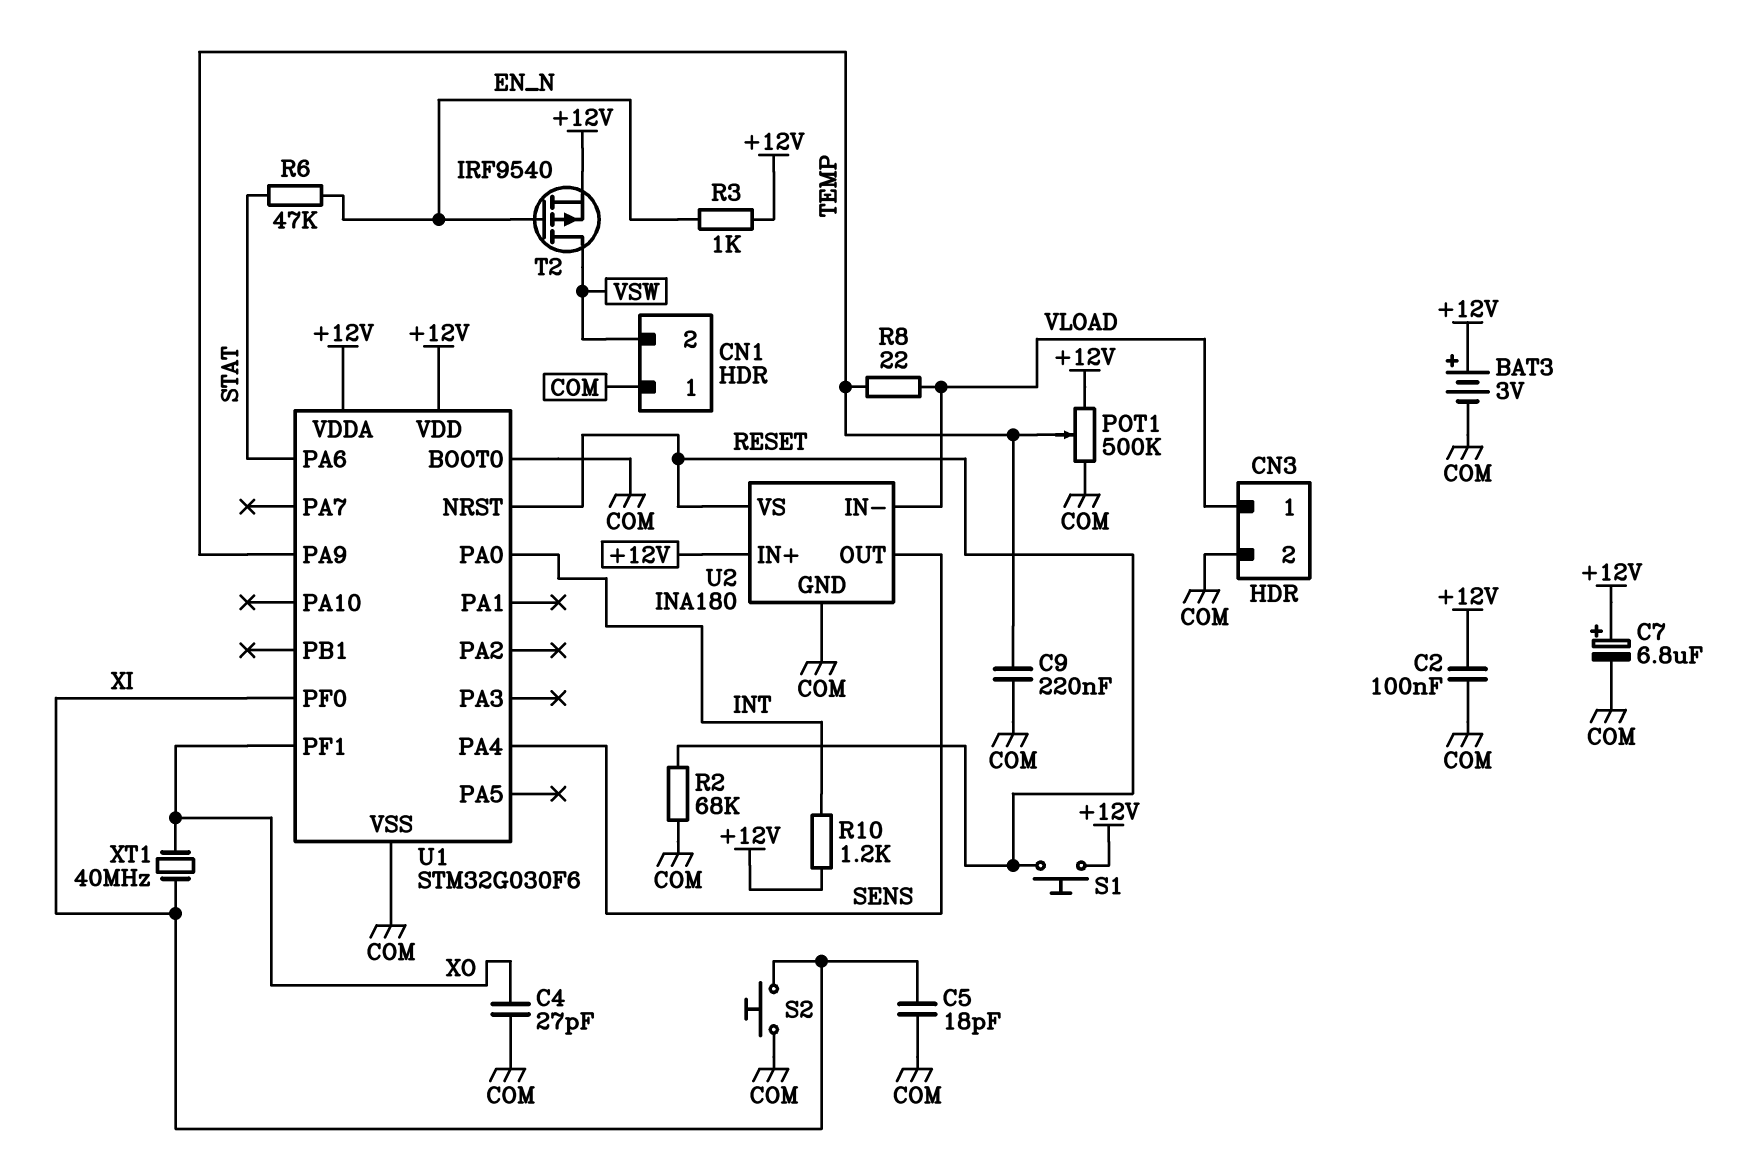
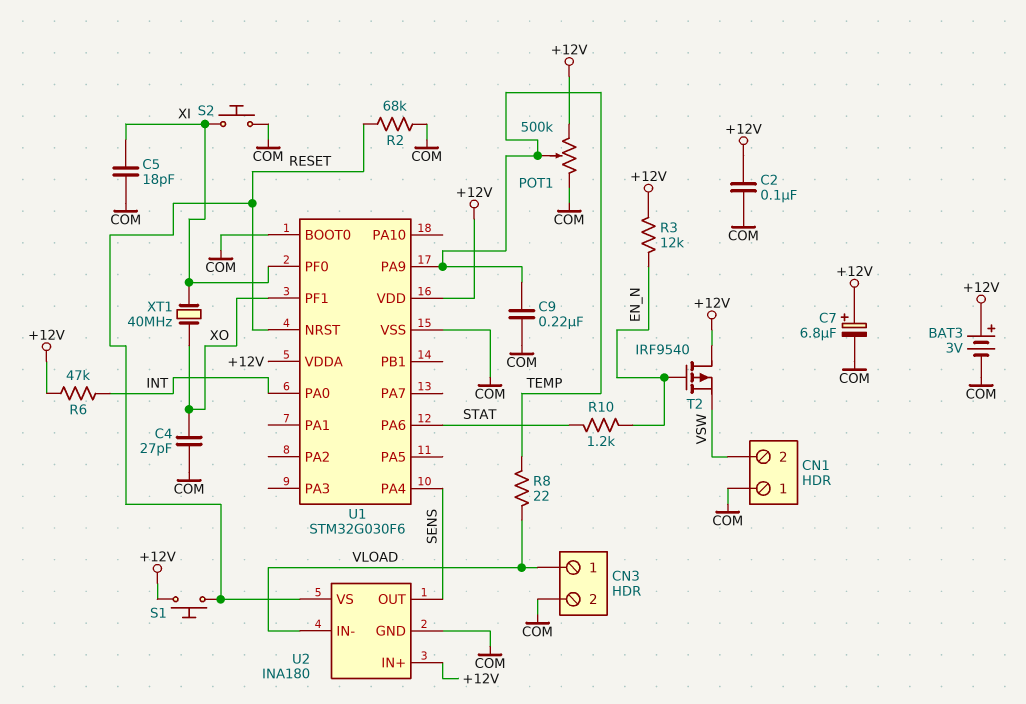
R3: 1k (+12V, EN_N) -> 12k (+12V, EN_N)
R6: 47k (EN_N, STAT) -> 47k (+12V, INT)
R10: 1.2k (+12V, INT) -> 1.2k (EN_N, STAT)
T2: PMOS IRF9540 (G EN_N, D VSW, S +12V) -> PMOS IRF9540 (G EN_N, D +12V, S VSW)

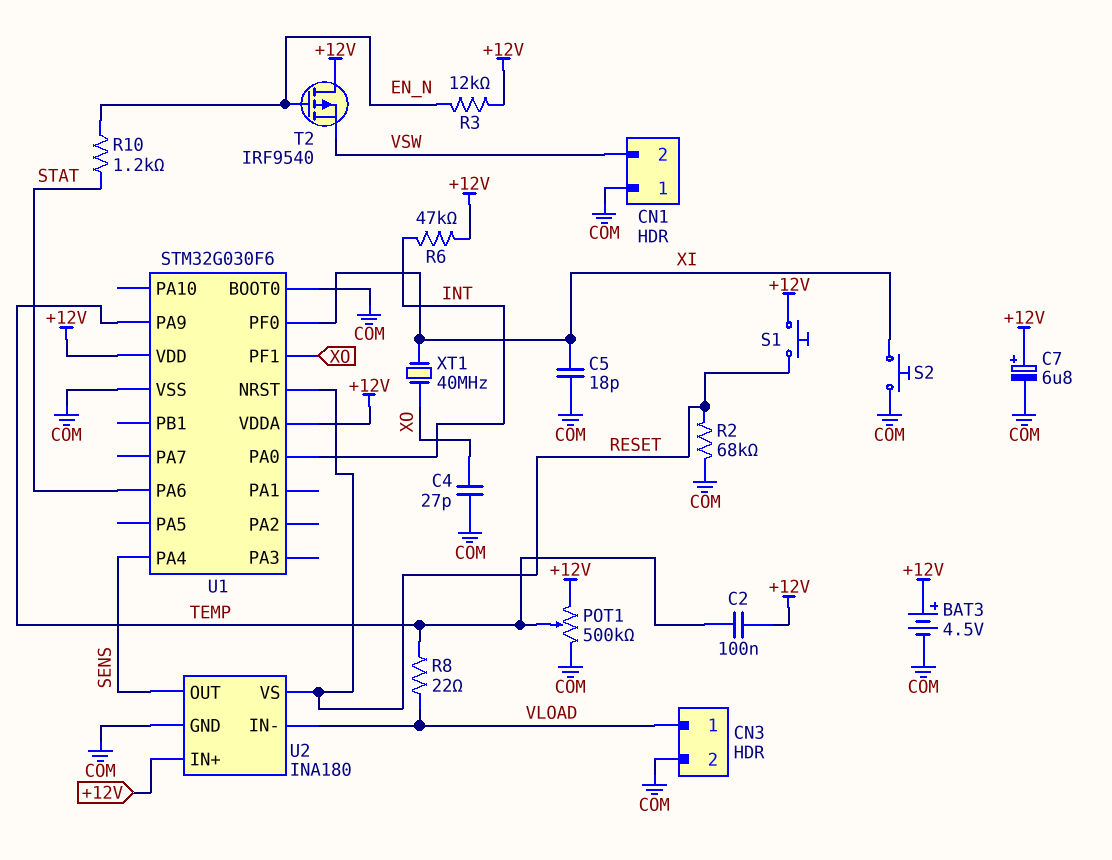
BAT3: 3V (plus +12V, minus COM) -> 4.5V (plus +12V, minus COM)
C2: 100nF (+12V, COM) -> 100nF (+12V, TEMP)
C9: 220nF (COM, TEMP) -> none

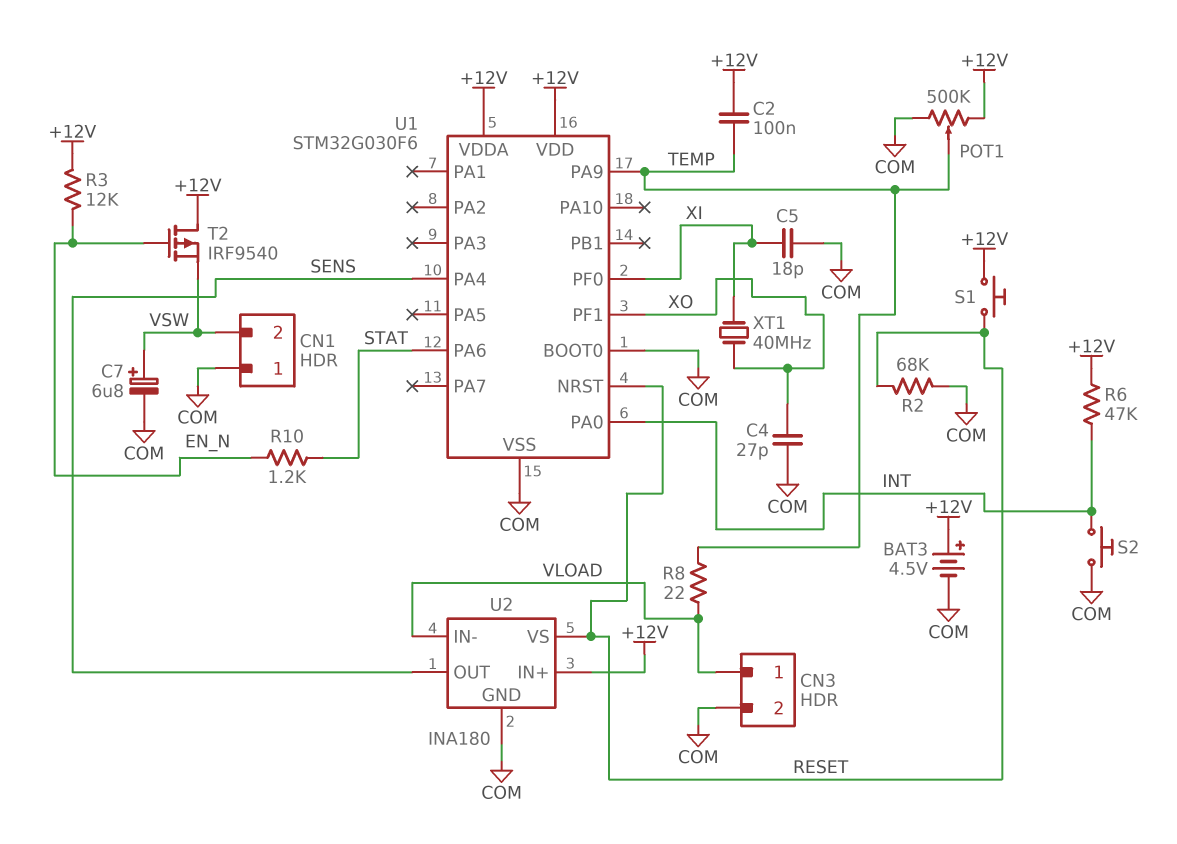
C7: 6.8uF (plus +12V, minus COM) -> 6.8uF (plus VSW, minus COM)
S2: button (COM, XI) -> button (COM, INT)

